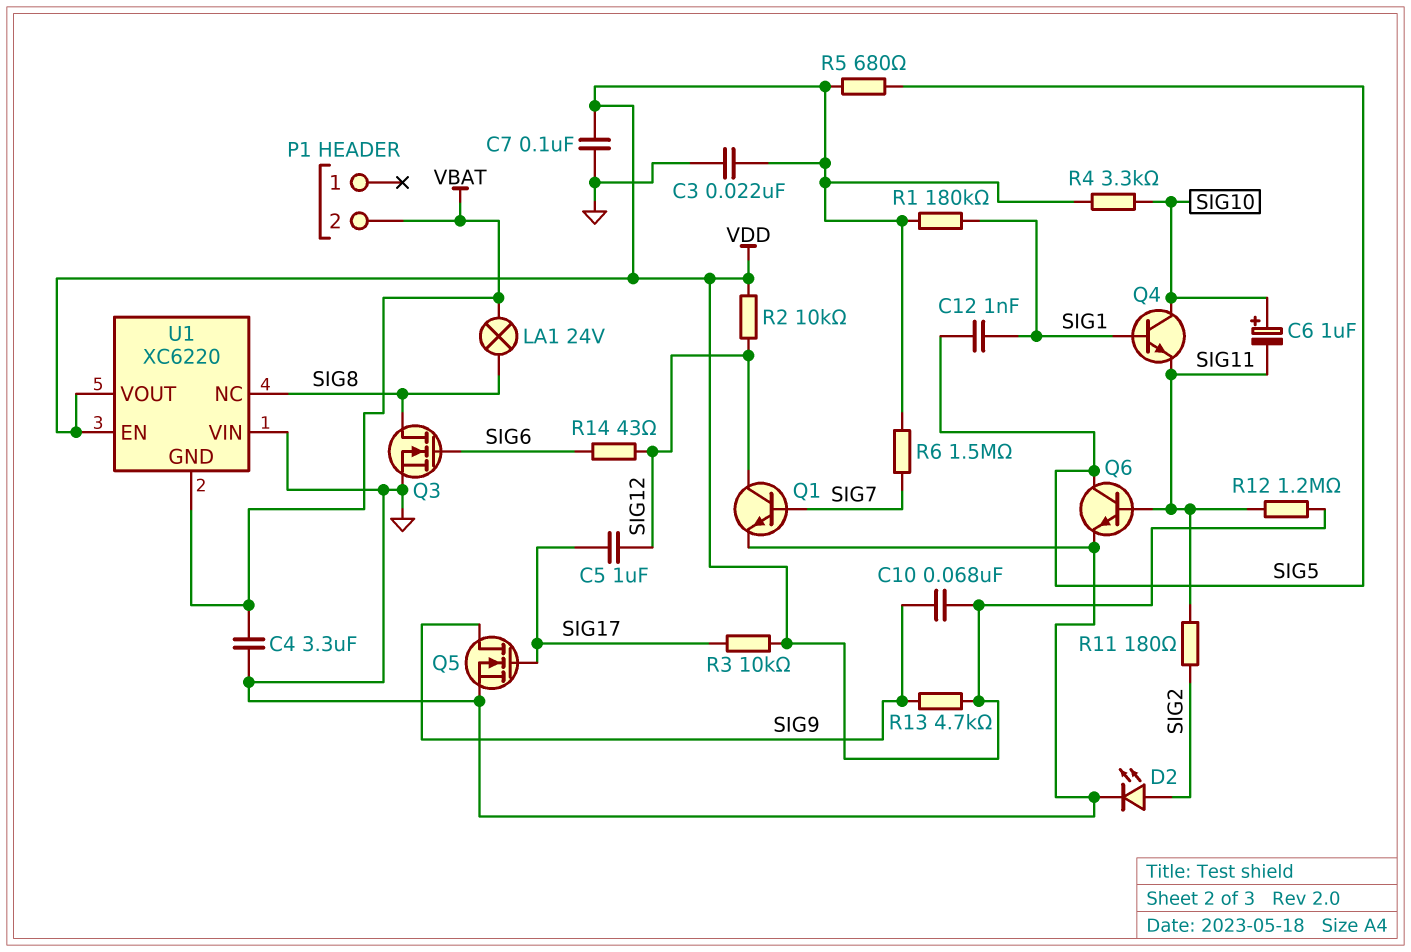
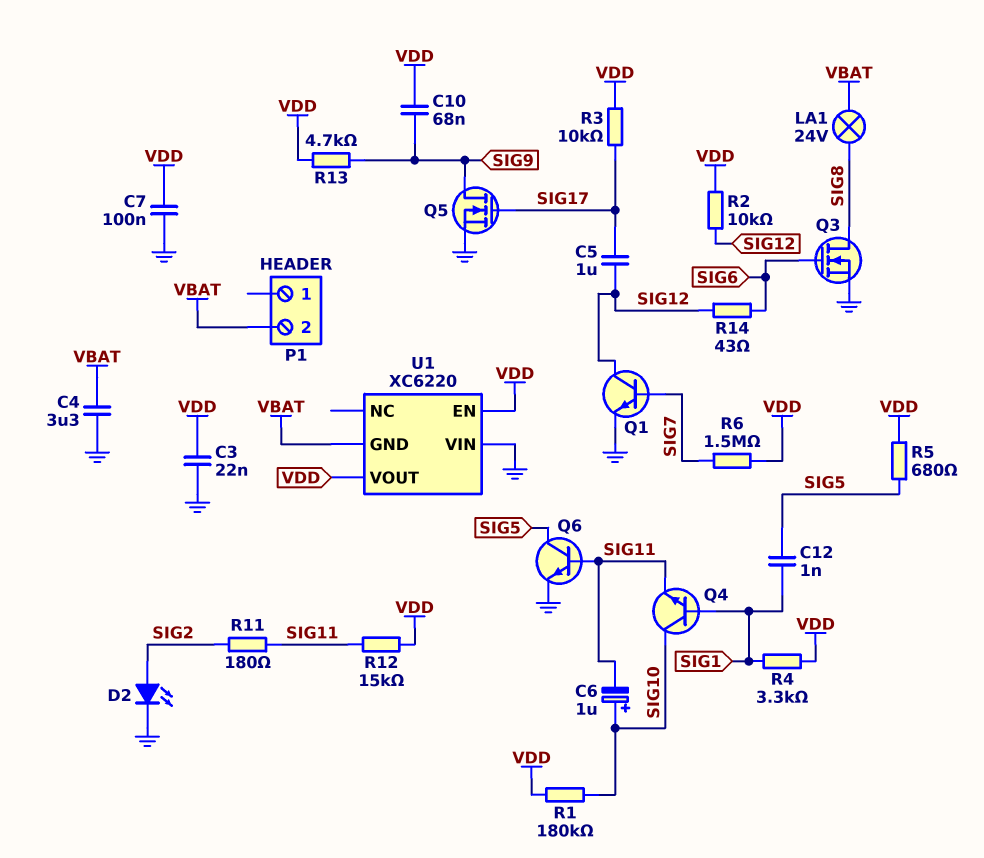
R1: 180k (SIG1, VDD) -> 180k (SIG10, VDD)
R4: 3.3k (SIG10, VDD) -> 3.3k (SIG1, VDD)
R12: 1.2M (SIG11, VDD) -> 15k (SIG11, VDD)
U1 pin NC: SIG8 -> none

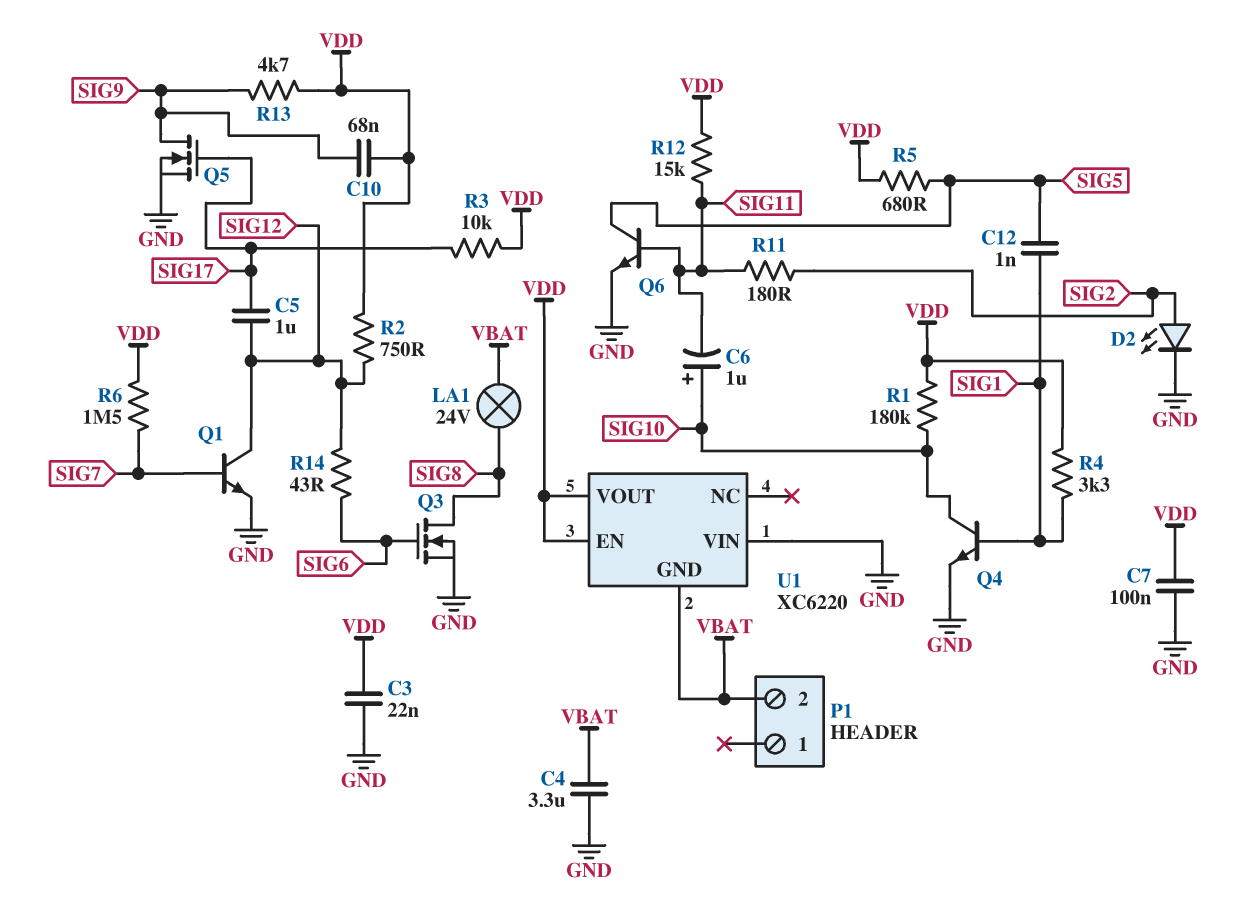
Q4: NPN (B SIG1, C SIG10, E SIG11) -> NPN (B SIG1, C SIG10, E GND)
R2: 10k (SIG12, VDD) -> 750 (SIG12, VDD)

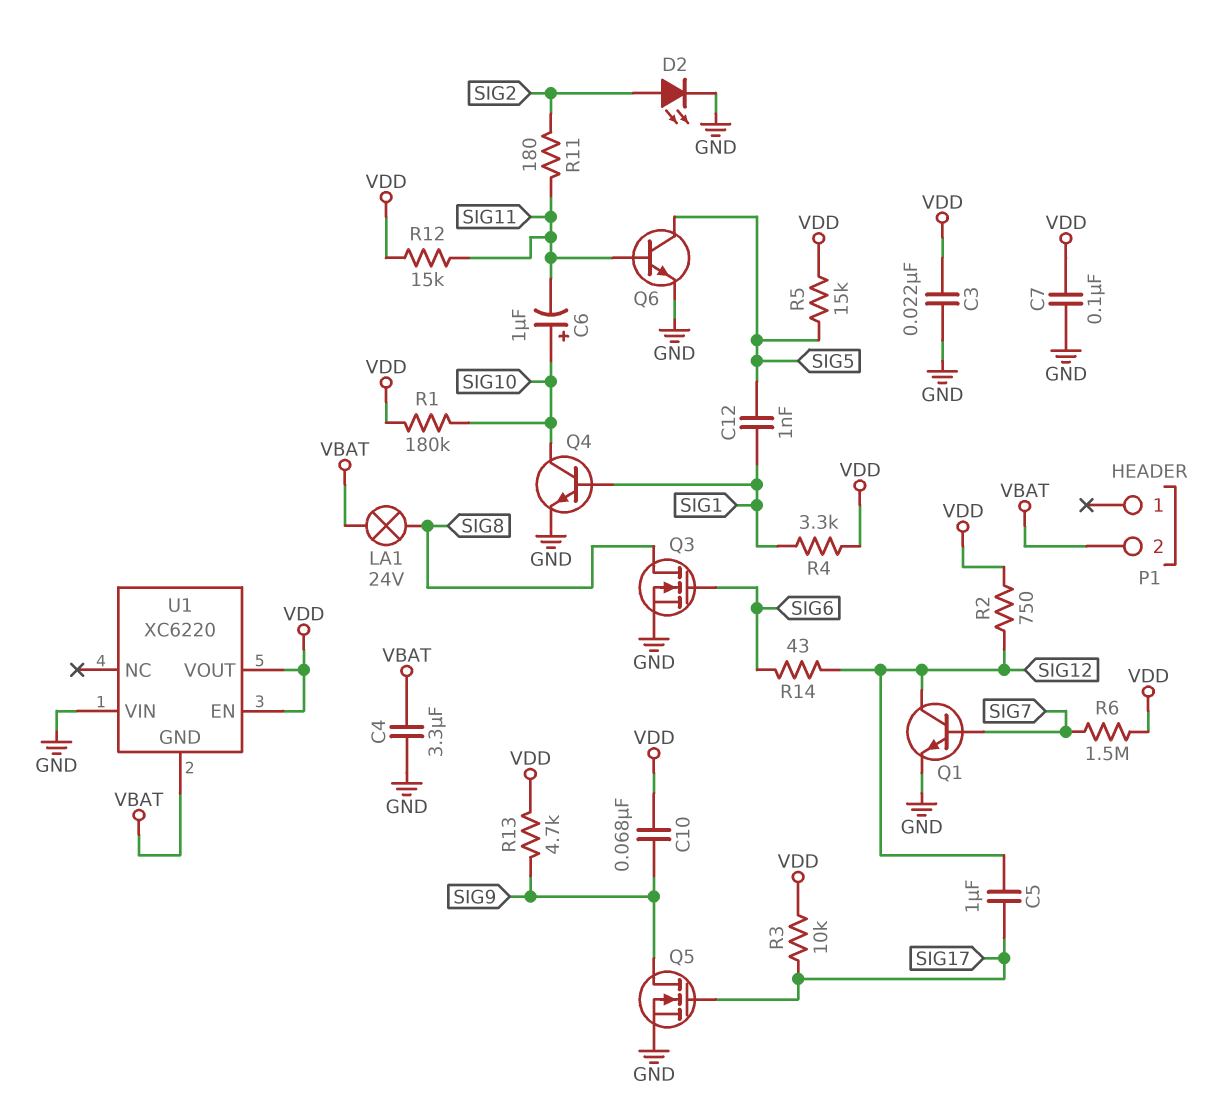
R5: 680 (SIG5, VDD) -> 15k (SIG5, VDD)

